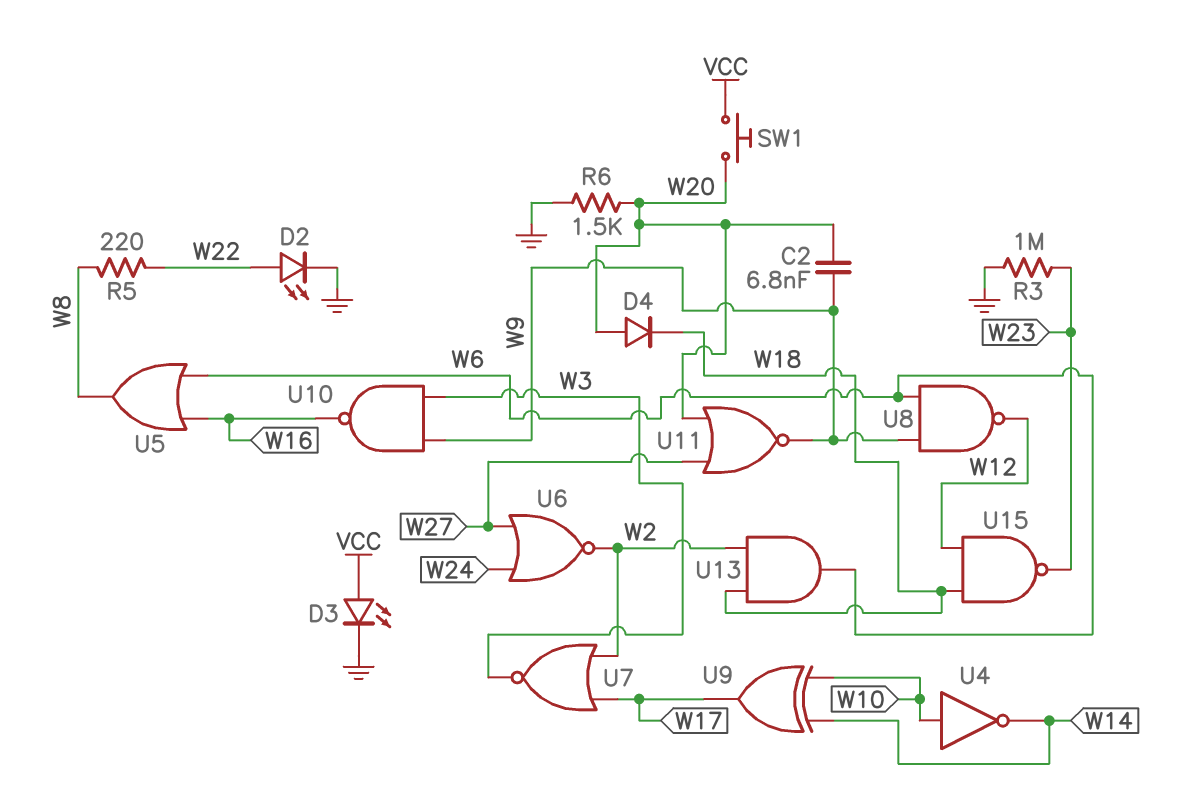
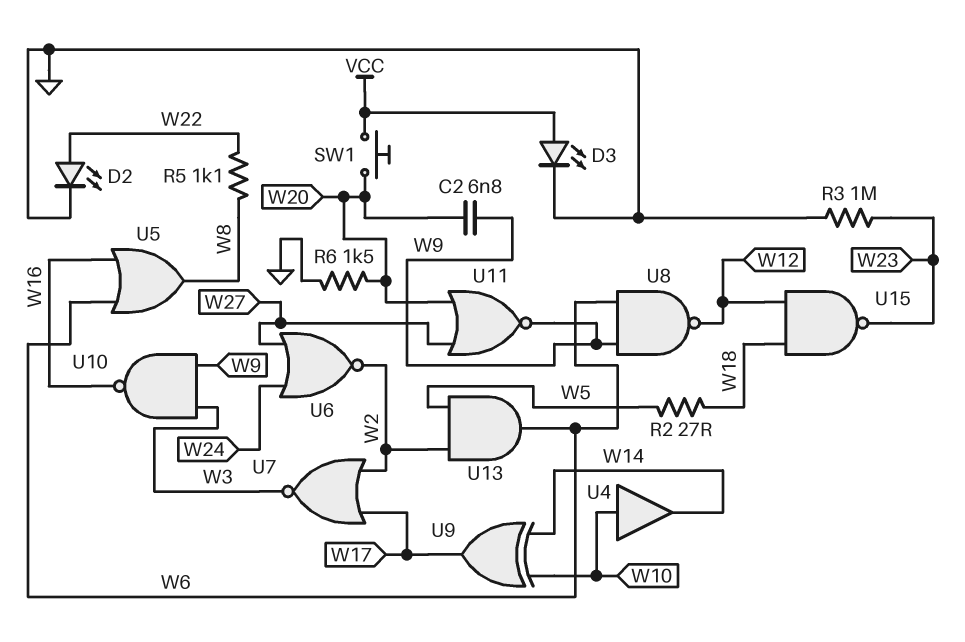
D4: diode (A W20, K W18) -> none
R2: none -> 27 (W5, W18)
R5: 220 (W8, W22) -> 1.1k (W8, W22)
U4: NOT (in W10, out W14) -> buffer (in W10, out W14)
U13: AND (in W2, in W18, out W6) -> AND (in W2, in W5, out W6)

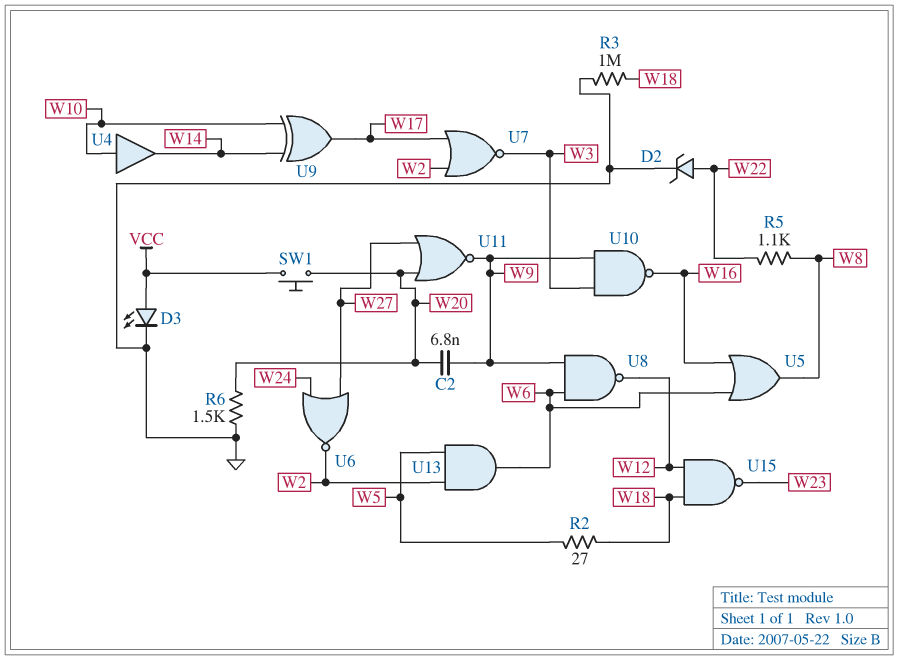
D2: LED (A W22, K GND) -> zener (A W22, K GND)
R3: 1M (GND, W23) -> 1M (GND, W18)

